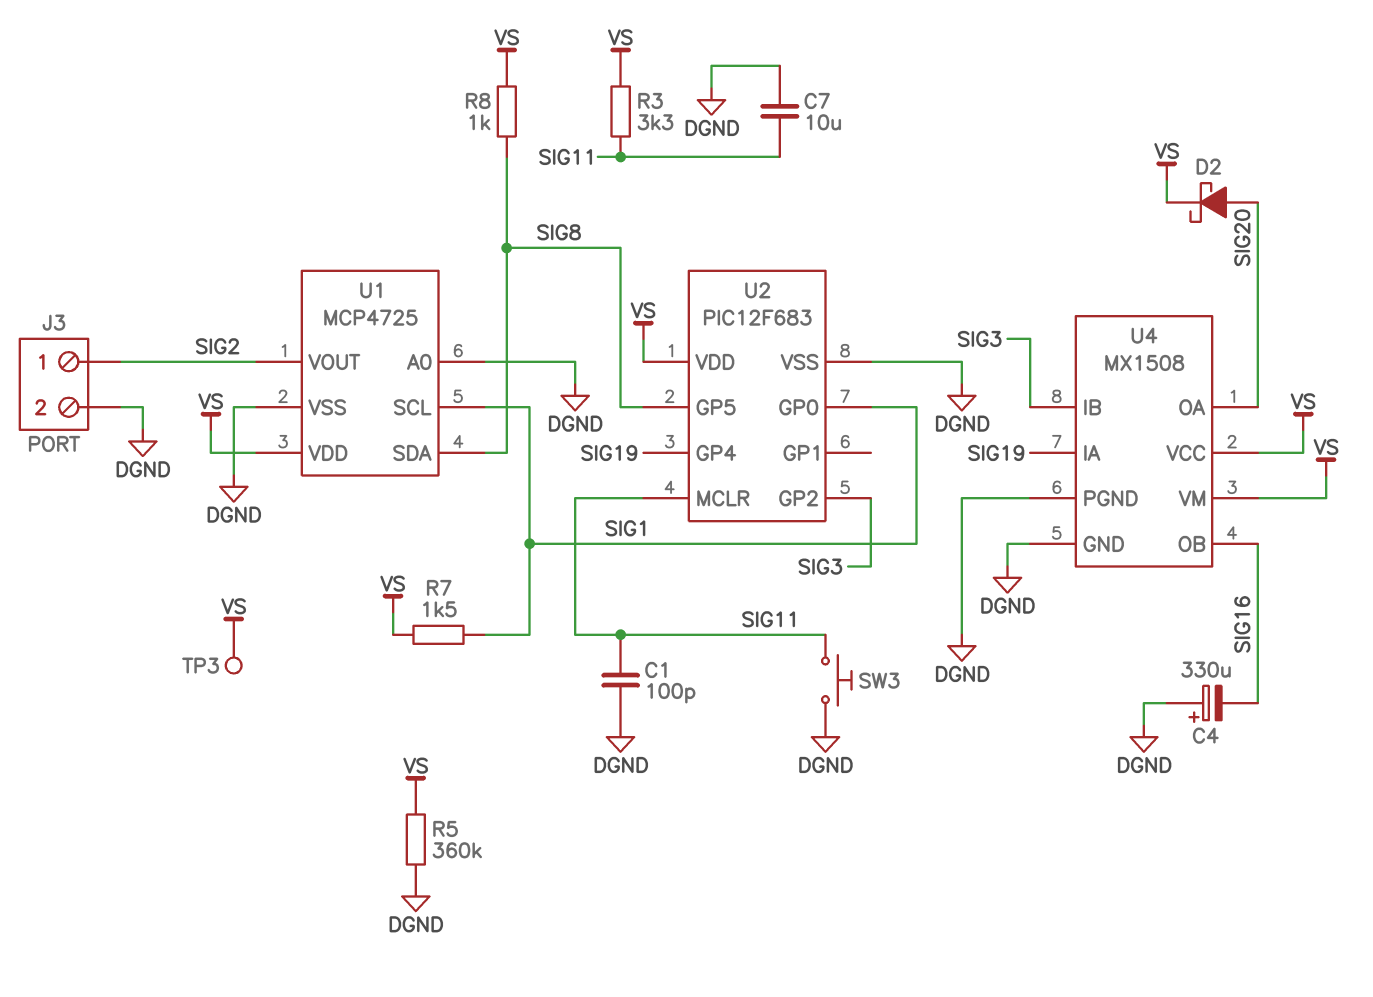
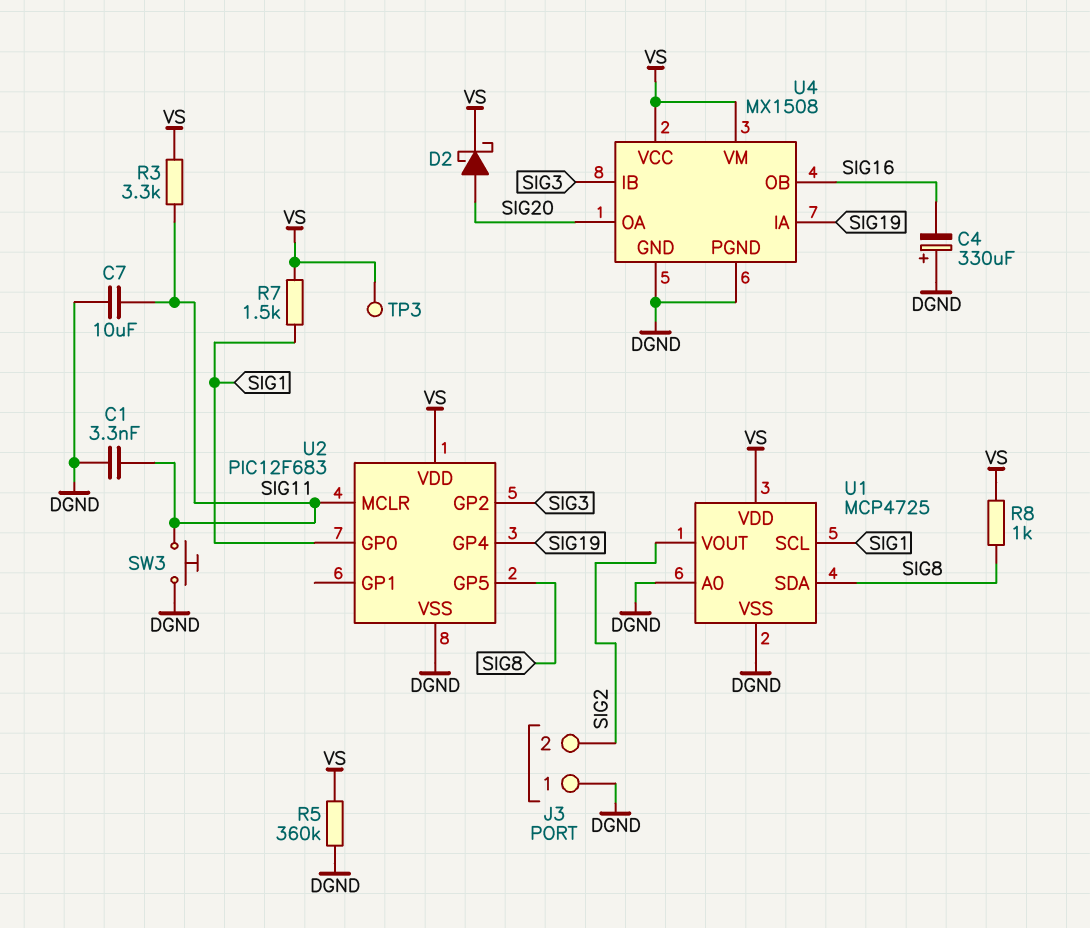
C1: 100pF (DGND, SIG11) -> 3.3nF (DGND, SIG11)
J3 pin 1: SIG2 -> DGND
J3 pin 2: DGND -> SIG2

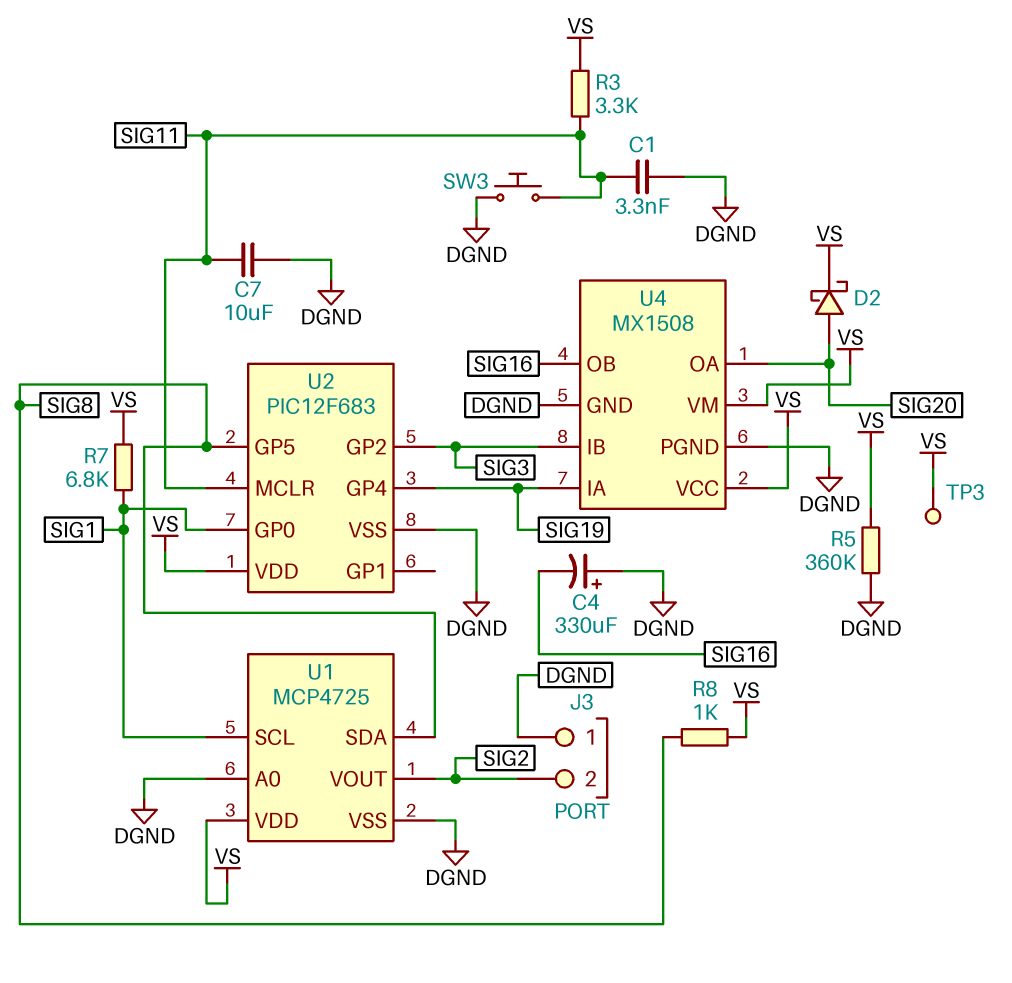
R7: 1.5k (SIG1, VS) -> 6.8k (SIG1, VS)

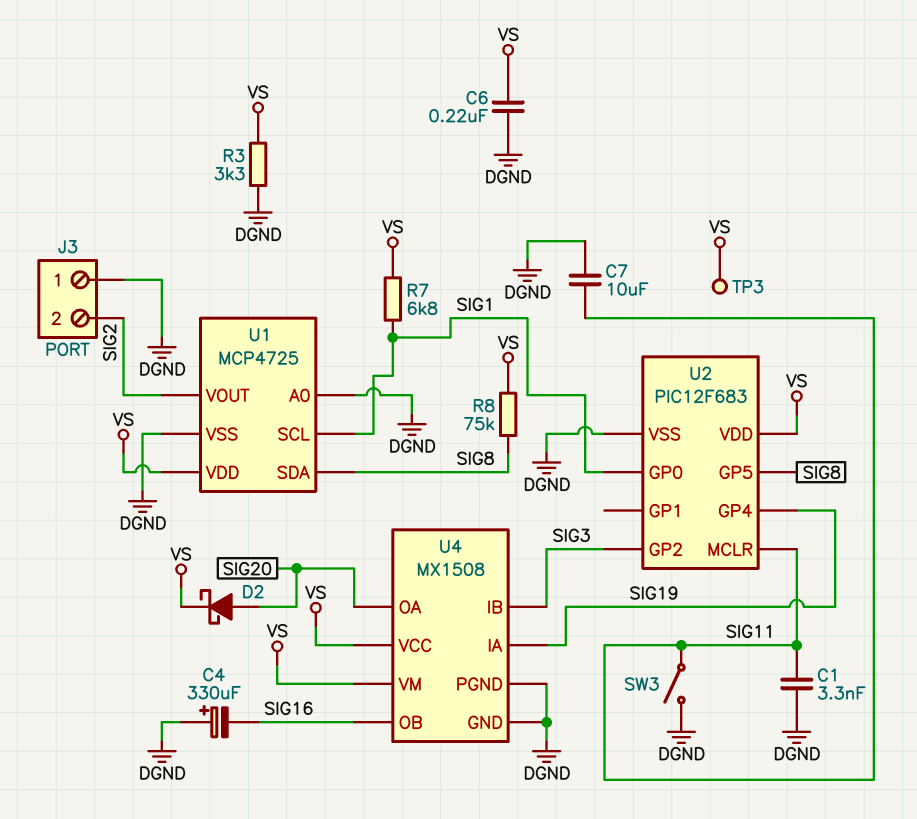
C6: none -> 220nF (DGND, VS)
R3: 3.3k (SIG11, VS) -> 3.3k (DGND, VS)
R5: 360k (DGND, VS) -> none
R8: 1k (SIG8, VS) -> 75k (SIG8, VS)
SW3: button (DGND, SIG11) -> switch (DGND, SIG11)

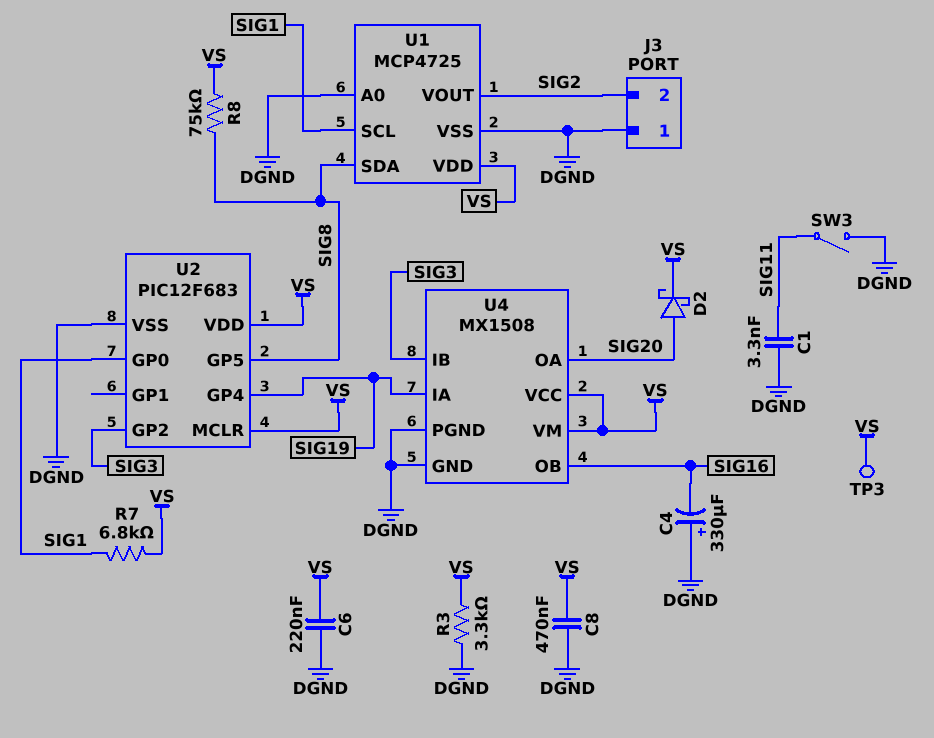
C7: 10uF (DGND, SIG11) -> none
C8: none -> 470nF (DGND, VS)
U2 pin MCLR: SIG11 -> VS

